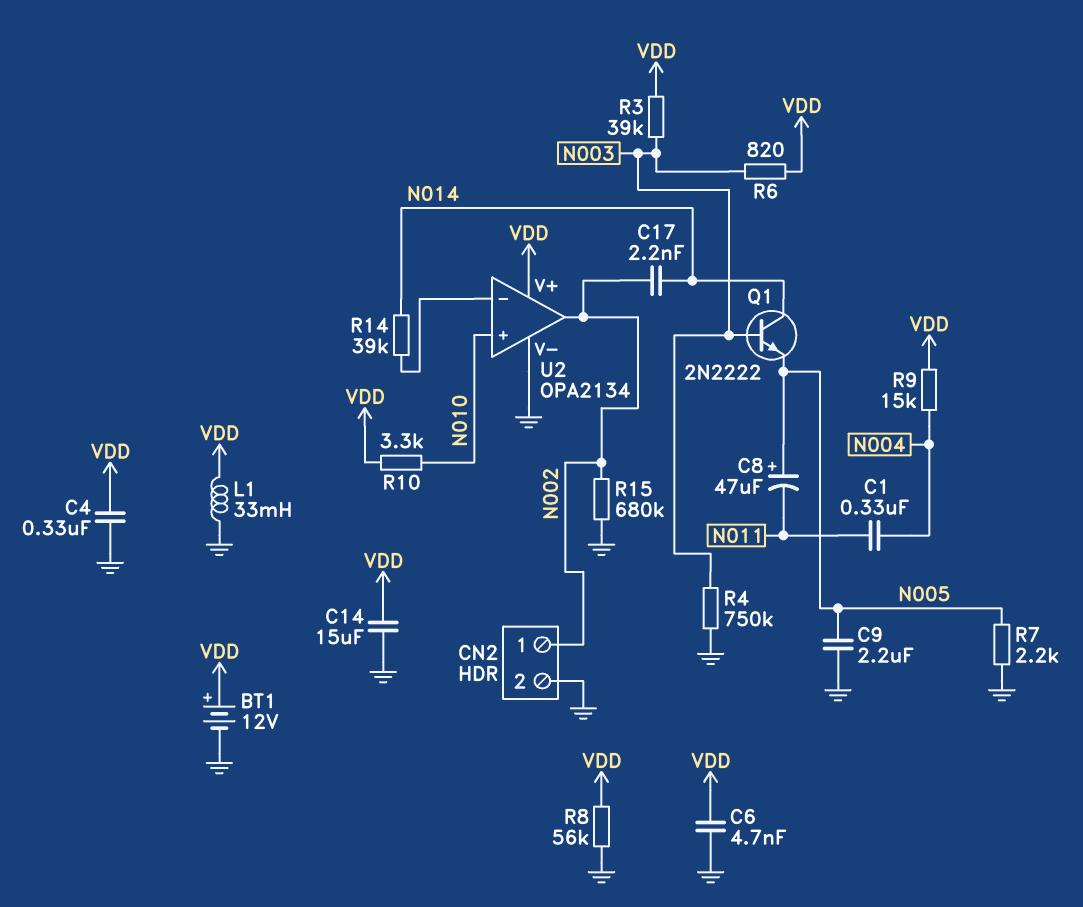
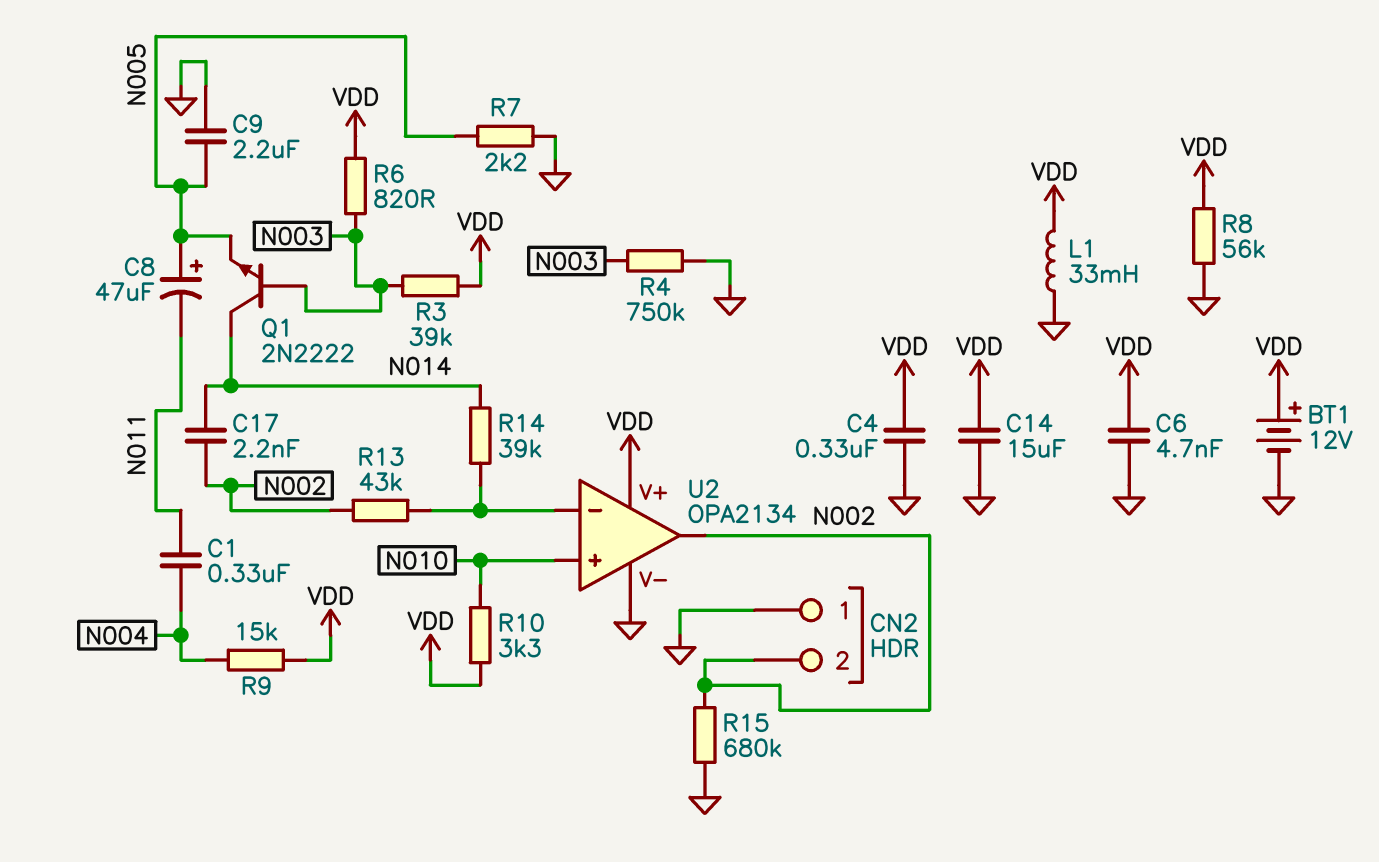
CN2 pin 1: N002 -> GND
CN2 pin 2: GND -> N002
R13: none -> 43k (N002, U2/in-)

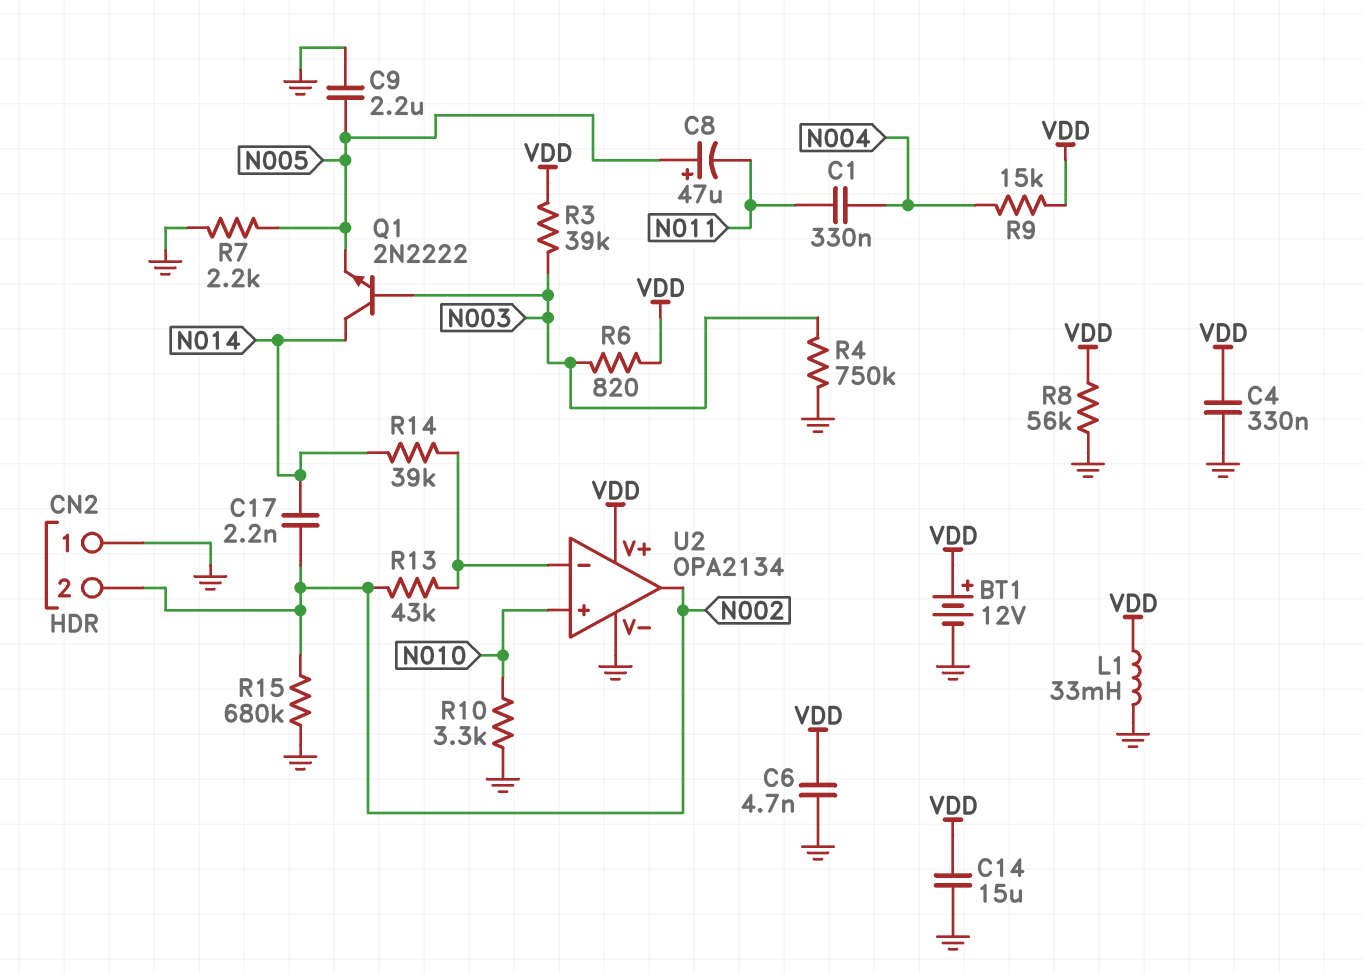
R10: 3.3k (N010, VDD) -> 3.3k (GND, N010)

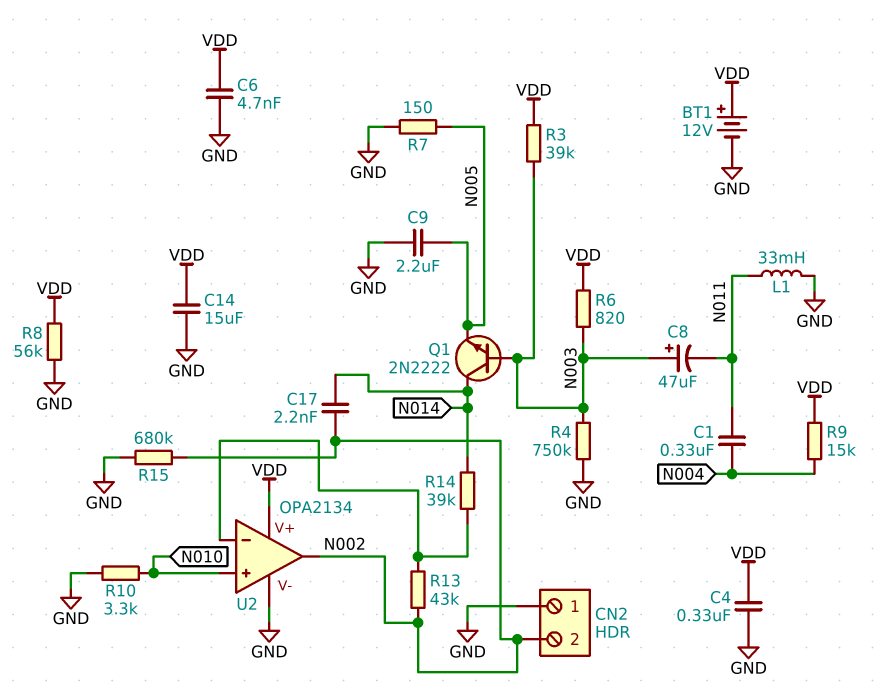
C8: 47uF (plus N005, minus N011) -> 47uF (plus N003, minus N011)
L1: 33mH (GND, VDD) -> 33mH (GND, N011)
R7: 2.2k (GND, N005) -> 150 (GND, N005)

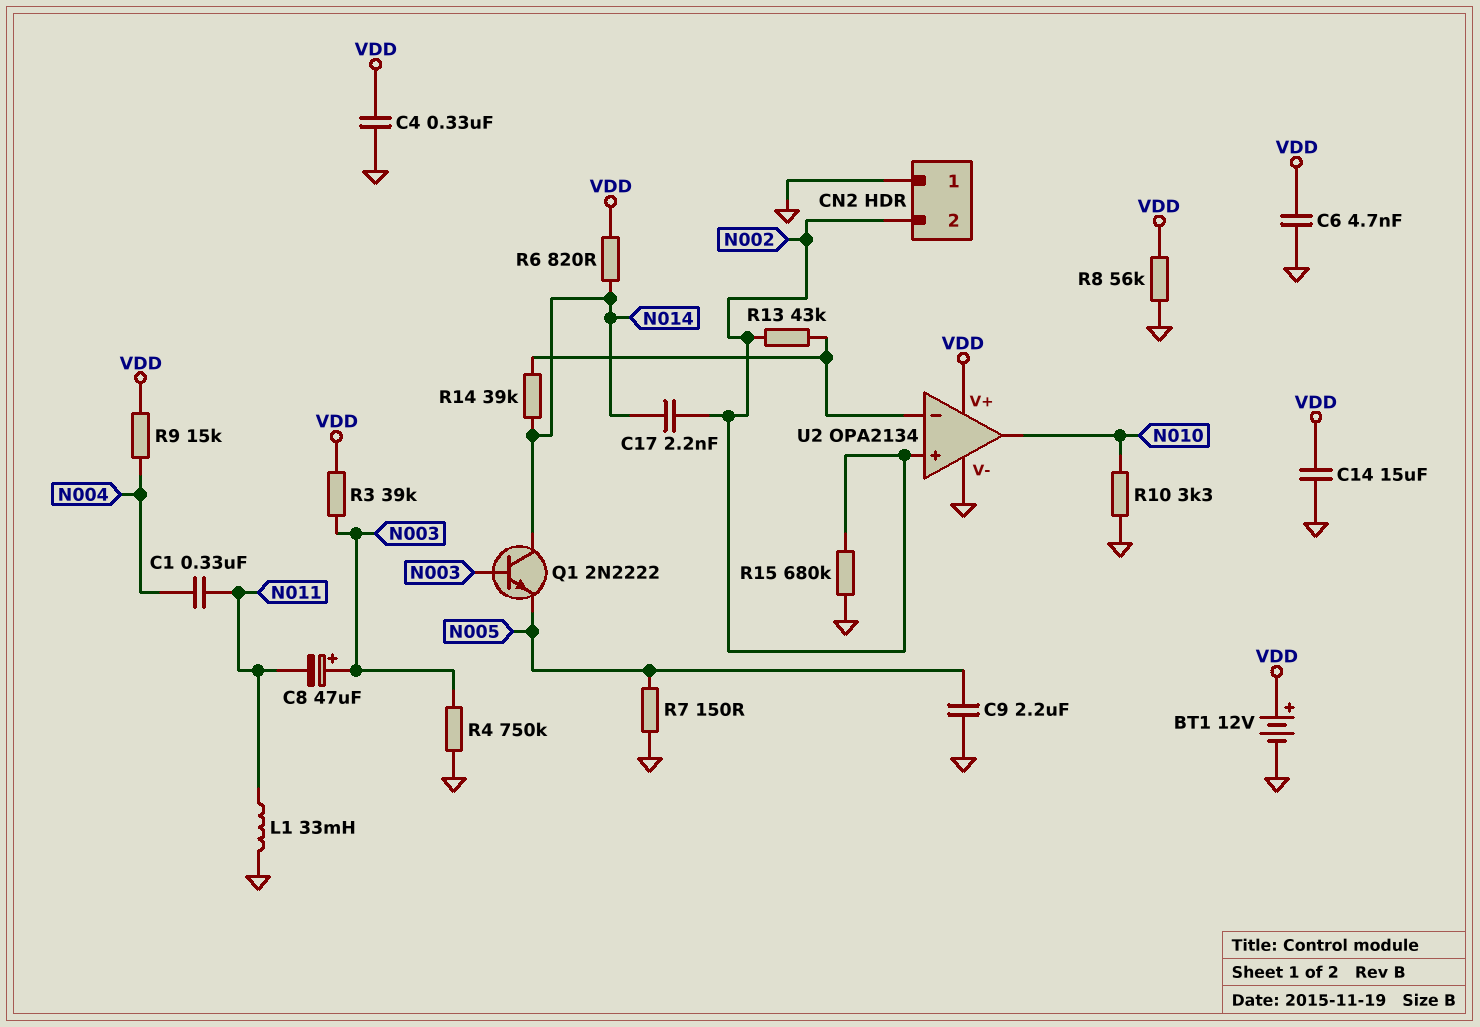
R6: 820 (N003, VDD) -> 820 (N014, VDD)
U2 pin in+: N010 -> N002
U2 pin out: N002 -> N010

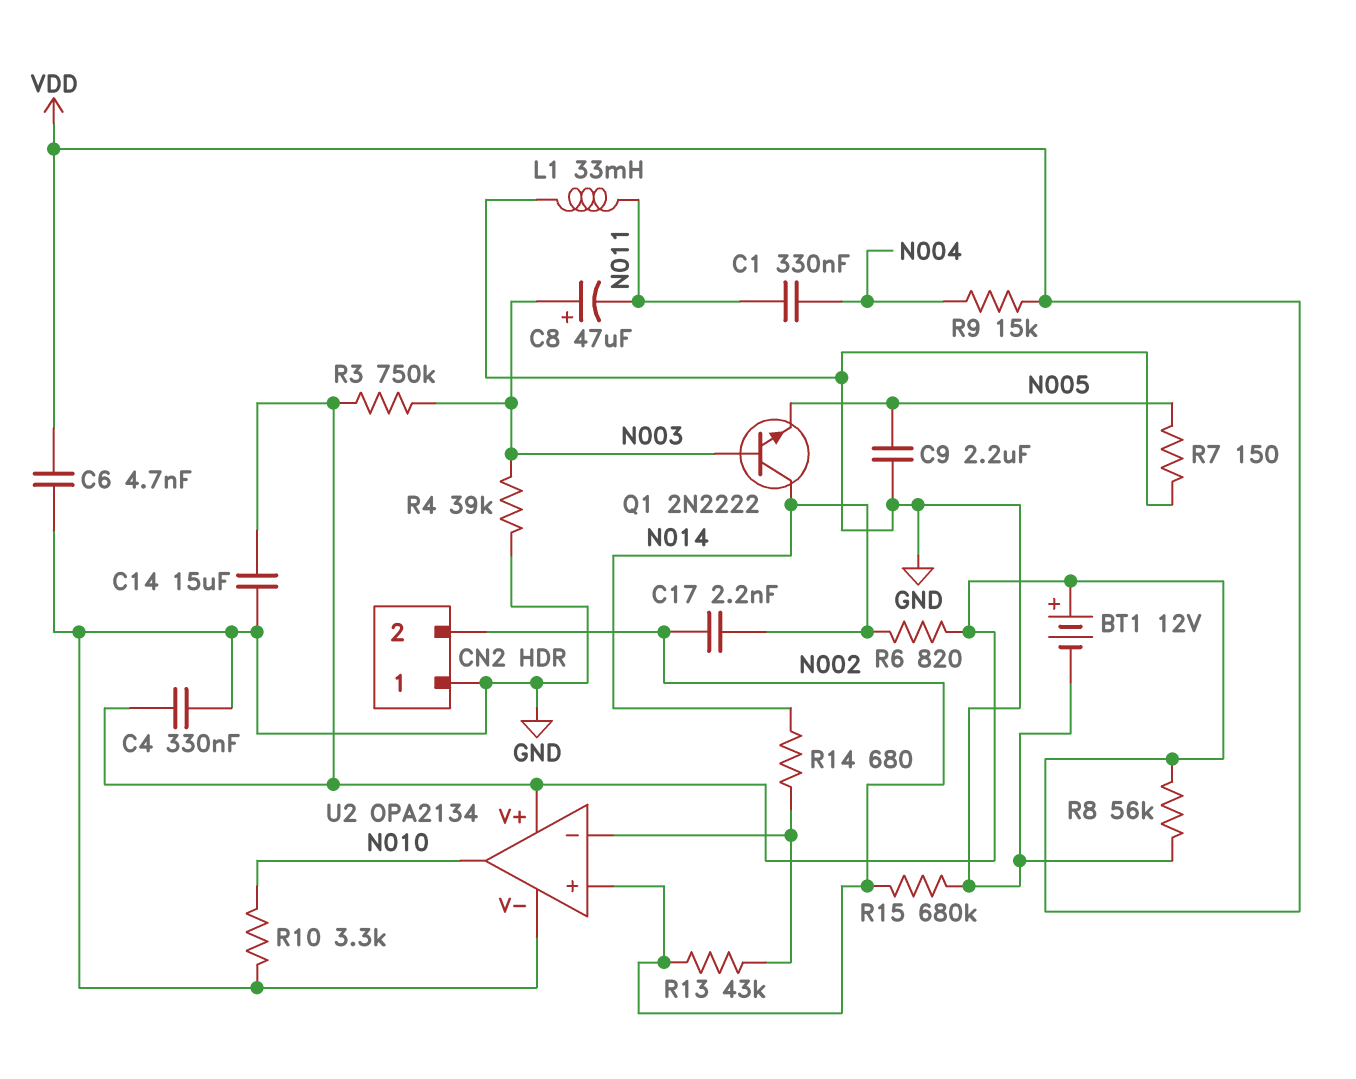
R3: 39k (N003, VDD) -> 750k (N003, VDD)
R4: 750k (GND, N003) -> 39k (GND, N003)
R14: 39k (N014, U2/in-) -> 680 (N014, U2/in-)

